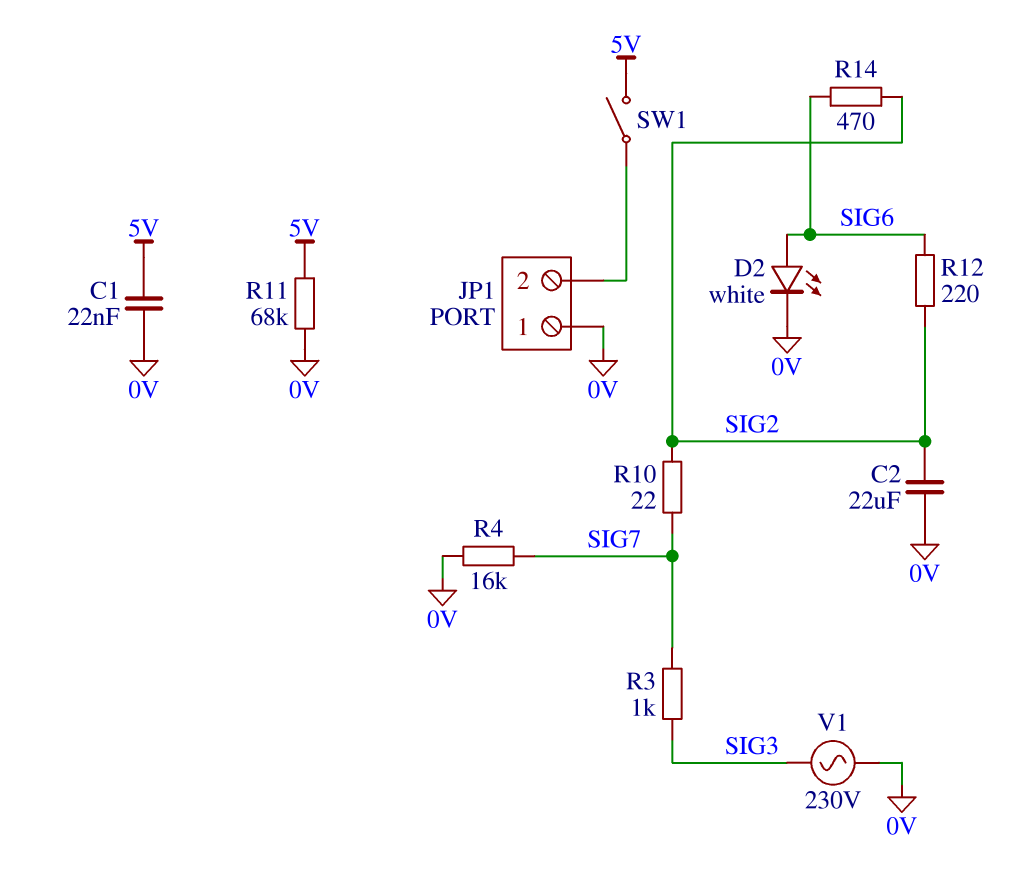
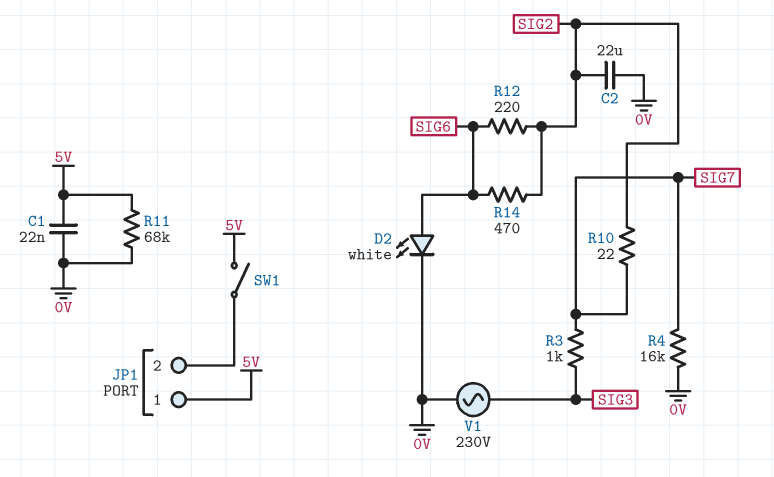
JP1 pin 1: 0V -> 5V

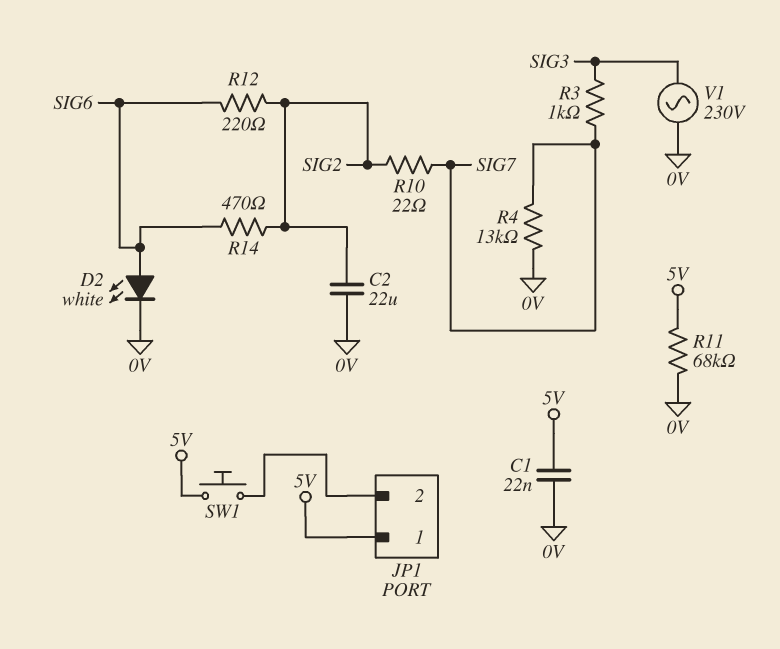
R4: 16k (0V, SIG7) -> 13k (0V, SIG7)
SW1: switch (5V, JP1/2) -> button (5V, JP1/2)

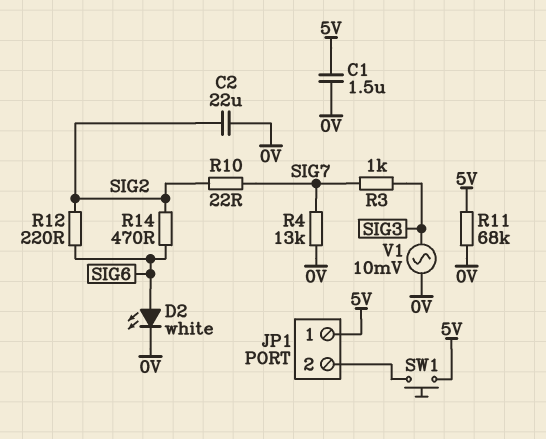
C1: 22nF (0V, 5V) -> 1.5uF (0V, 5V)
V1: AC 230V (0V, SIG3) -> AC 10mV (0V, SIG3)

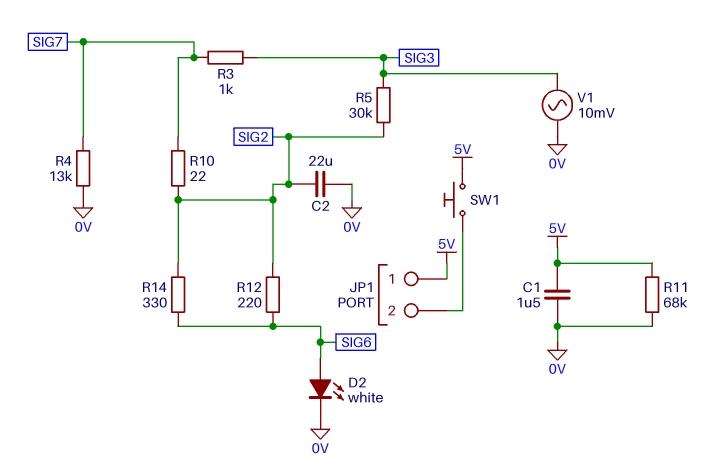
R5: none -> 30k (SIG2, SIG3)
R14: 470 (SIG2, SIG6) -> 330 (SIG2, SIG6)

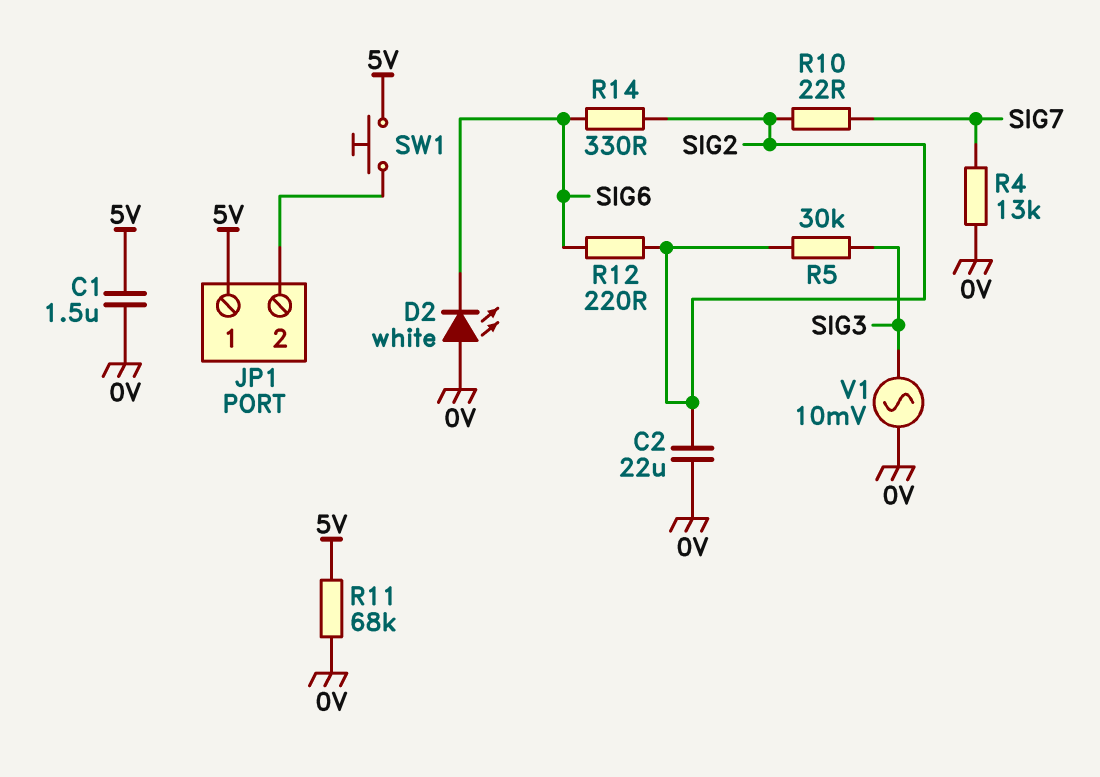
D2: LED white (A SIG6, K 0V) -> LED white (A 0V, K SIG6)
R3: 1k (SIG3, SIG7) -> none

